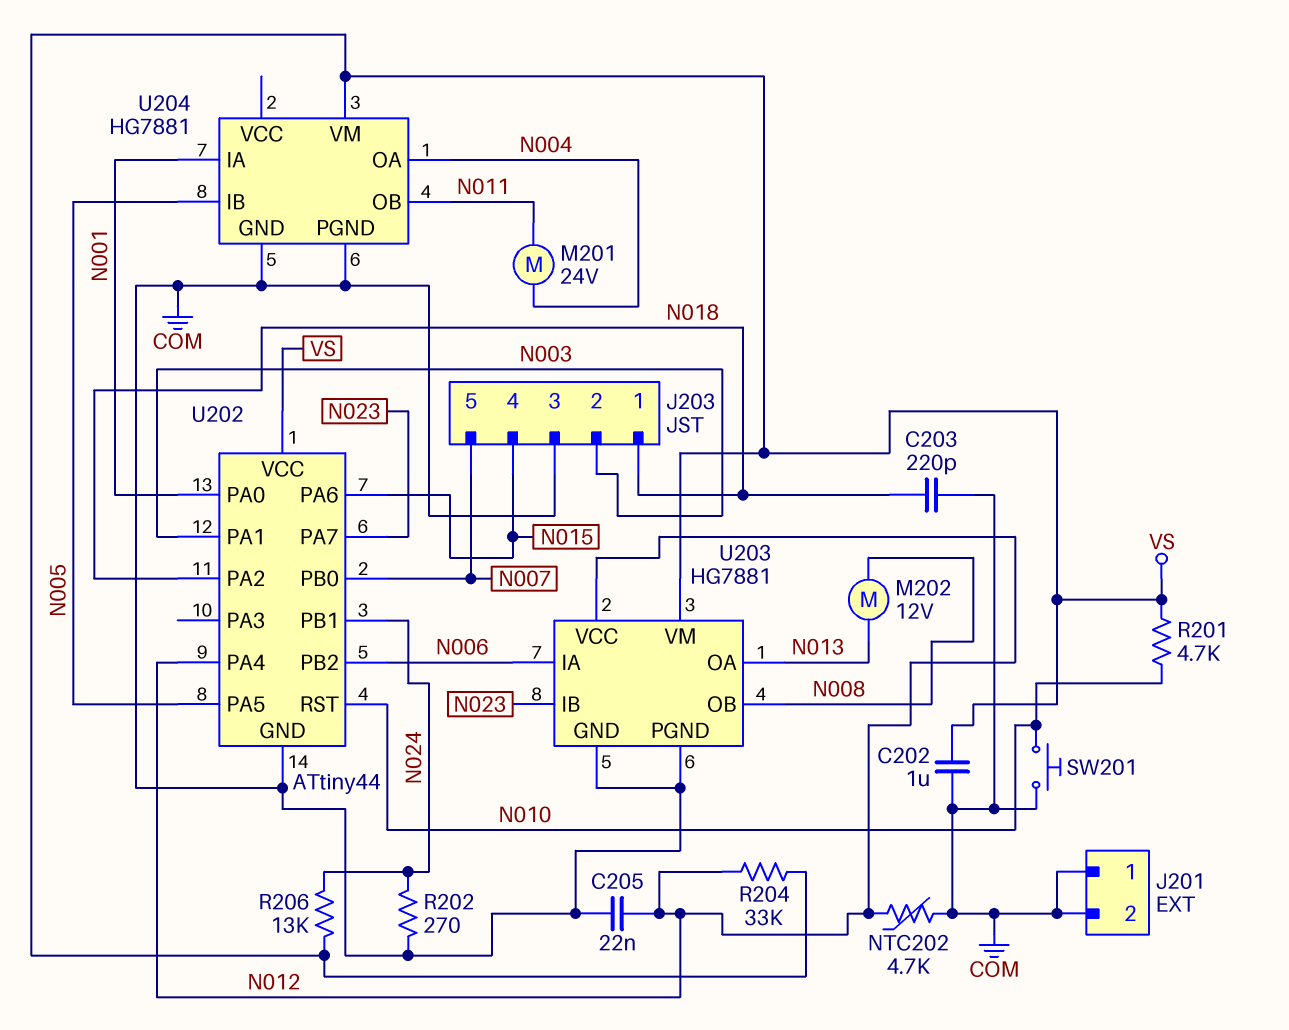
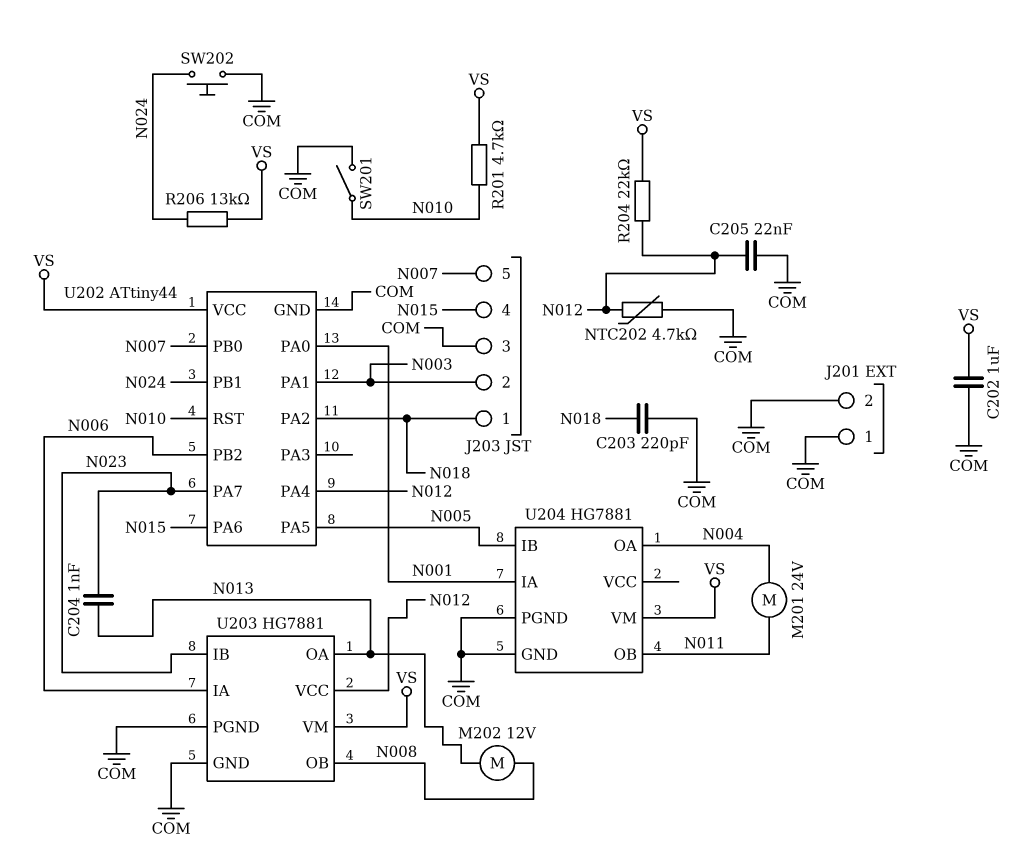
C204: none -> 1nF (N013, N023)
R202: 270 (COM, N024) -> none
R204: 33k (N012, VS) -> 22k (N012, VS)
SW201: button (COM, N010) -> switch (COM, N010)
SW202: none -> button (COM, N024)

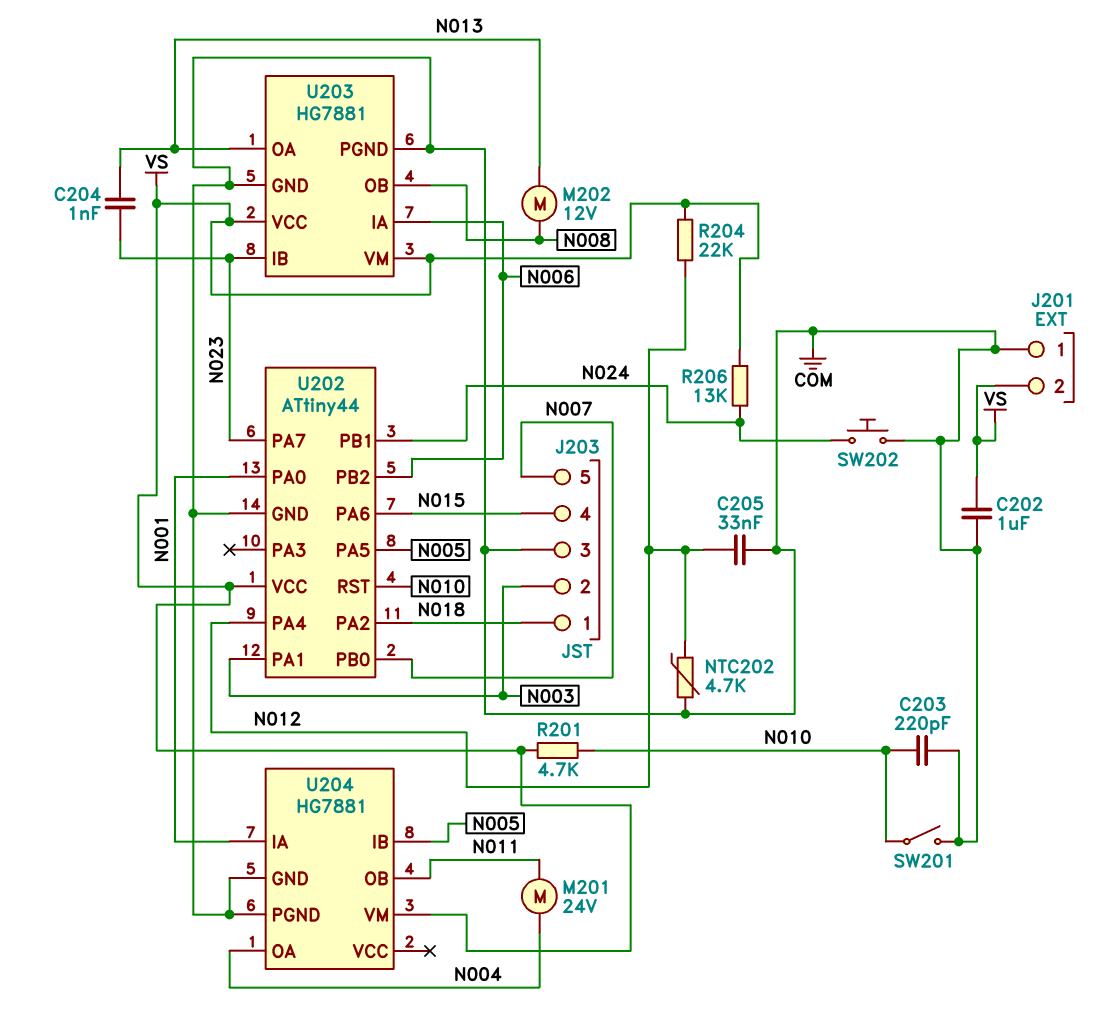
C203: 220pF (COM, N018) -> 220pF (COM, N010)
C205: 22nF (COM, N012) -> 33nF (COM, N012)
J201 pin 2: COM -> VS
U203 pin VCC: N012 -> VS

